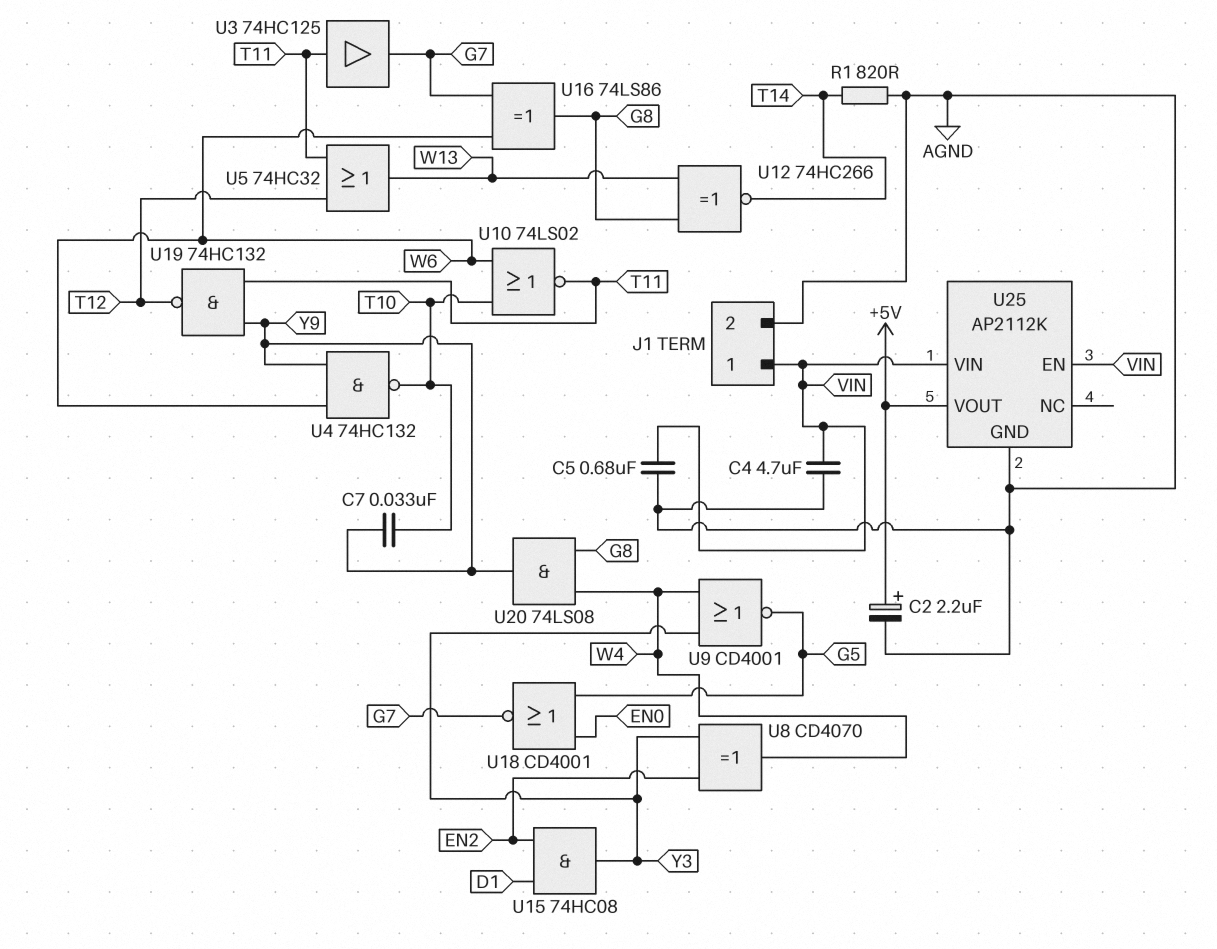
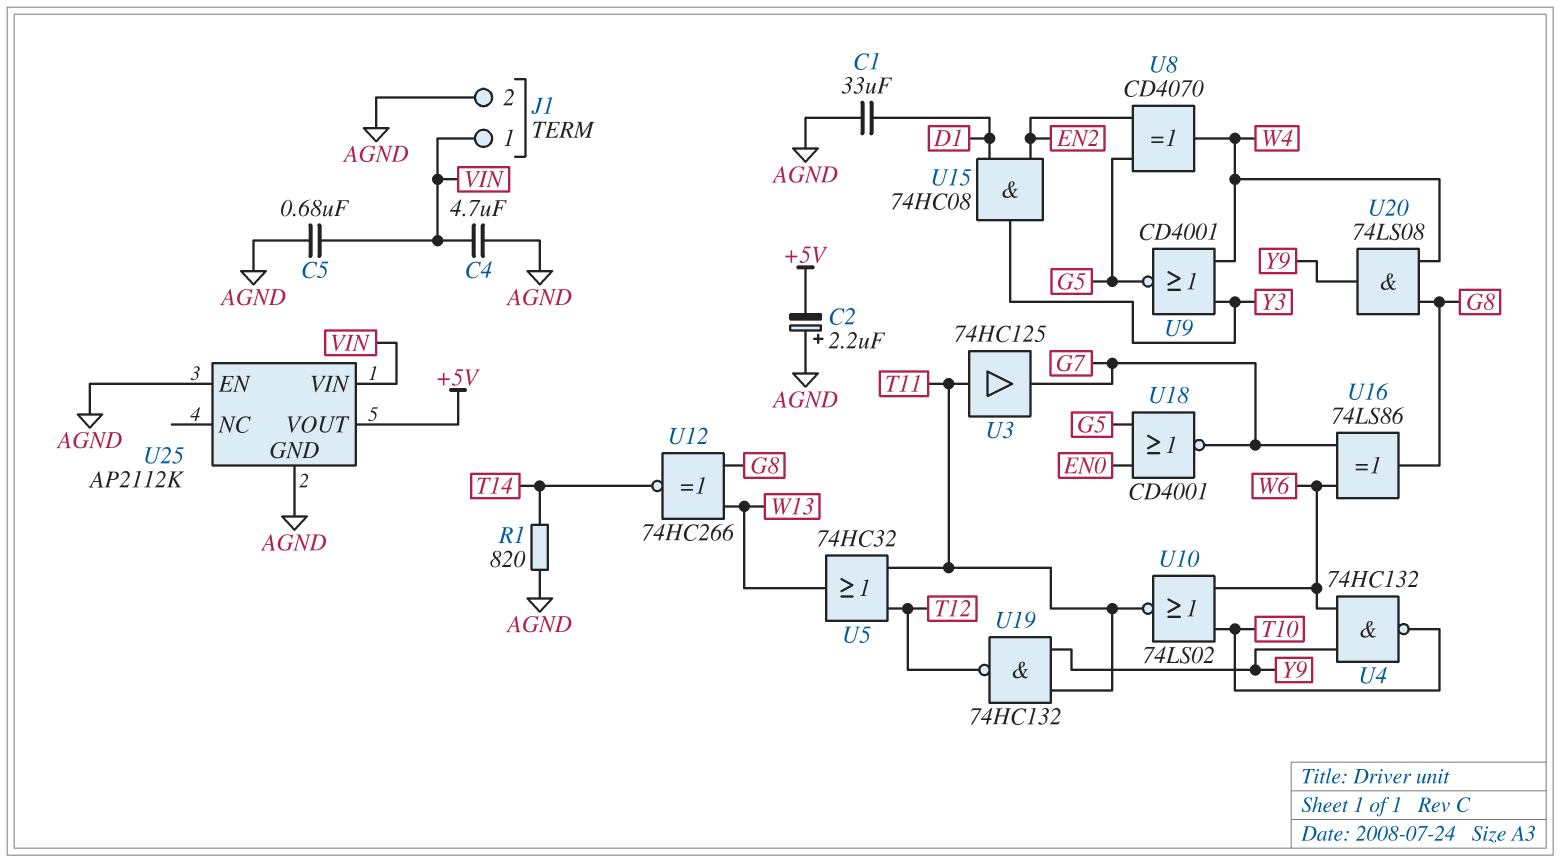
C1: none -> 33uF (AGND, D1)
C2: 2.2uF (plus +5V, minus AGND) -> 2.2uF (plus AGND, minus +5V)
C7: 33nF (T10, Y9) -> none
U8: XOR CD4070 (in EN2, in Y3, out W4) -> XOR CD4070 (in EN2, in G5, out W4)
U25 pin EN: VIN -> AGND

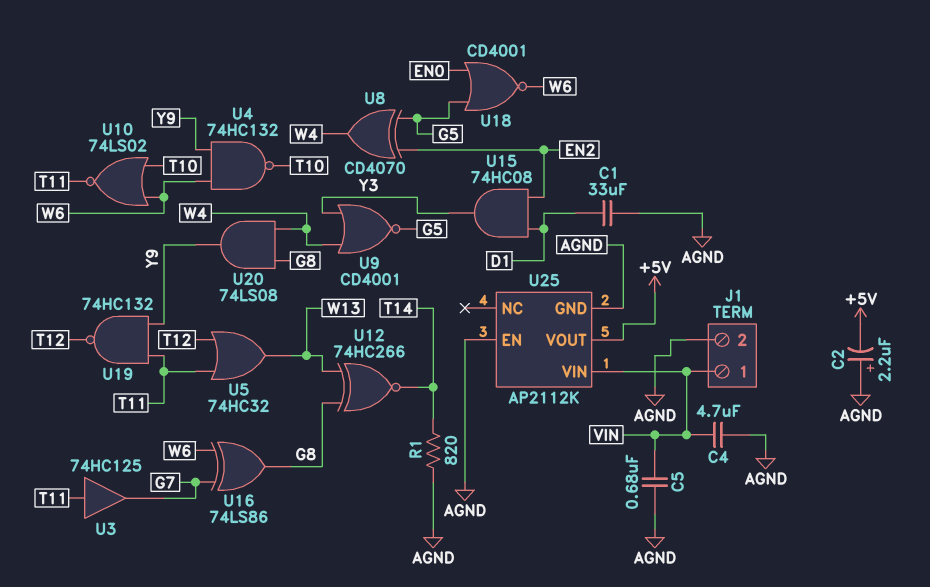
U18: NOR CD4001 (in EN0, in G5, out G7) -> NOR CD4001 (in EN0, in G5, out W6)

